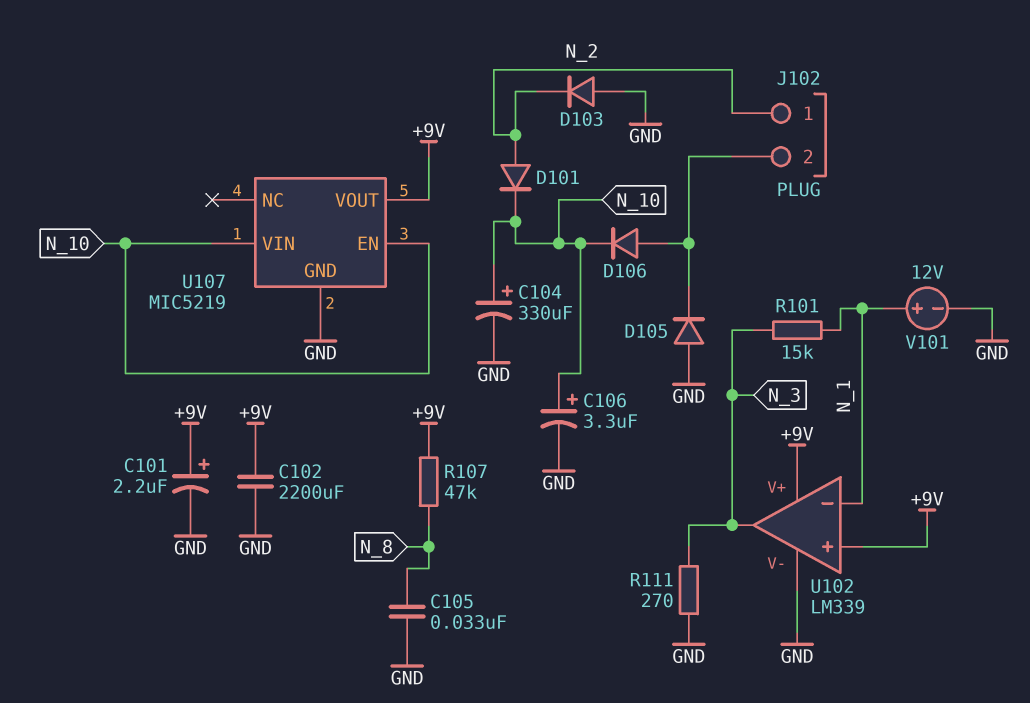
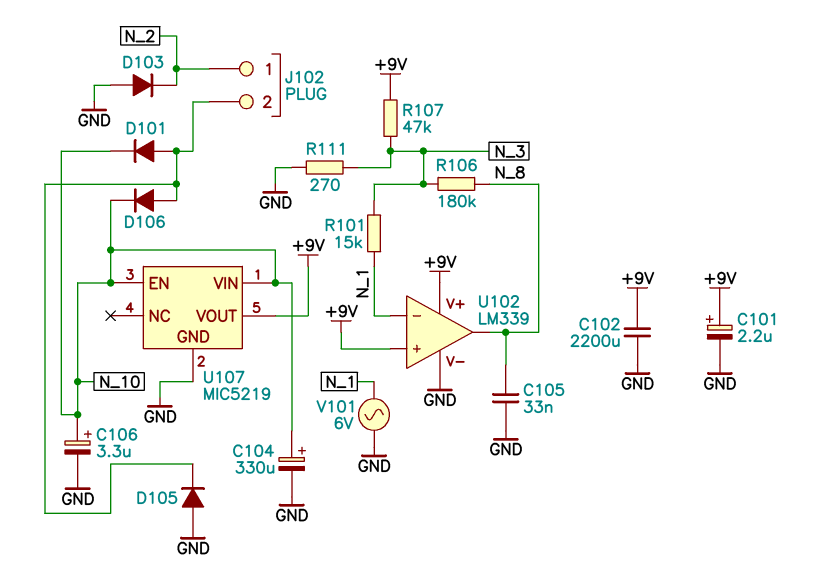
D101: diode (A N_2, K N_10) -> diode (A J102/2, K N_10)
R106: none -> 180k (N_3, N_8)
R107: 47k (+9V, N_8) -> 47k (+9V, N_3)
U102 pin out: N_3 -> N_8
V101: 12V (plus N_1, minus GND) -> AC 6V (GND, N_1)

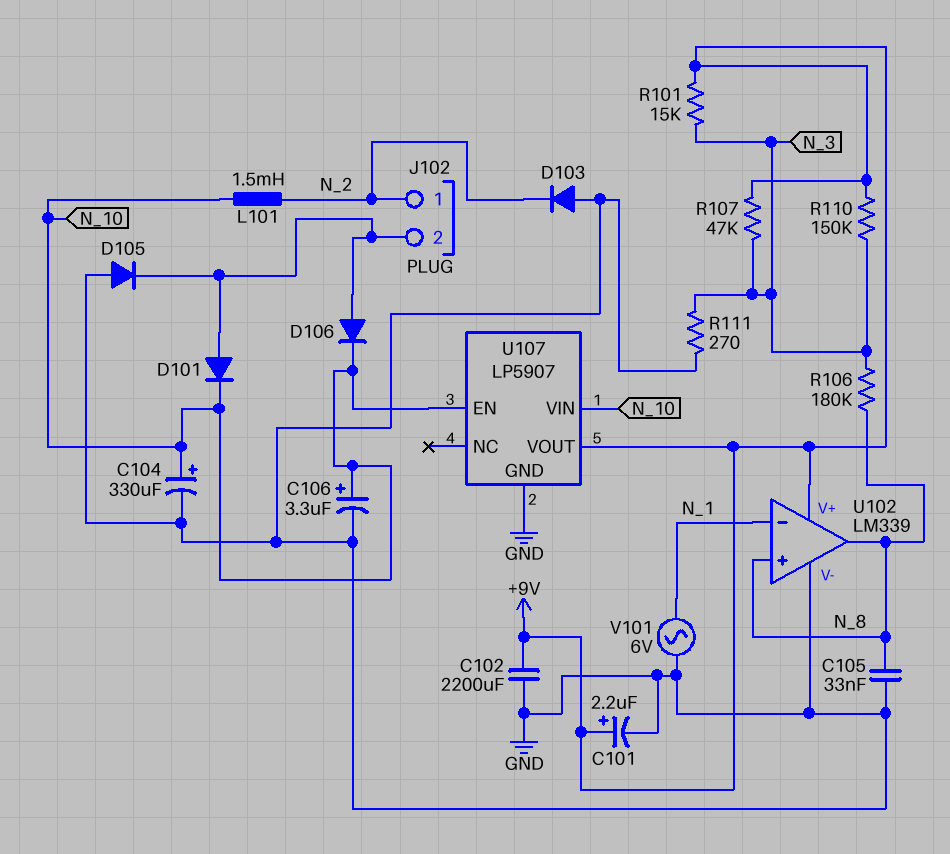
L101: none -> 1.5mH (N_2, N_10)
R101: 15k (N_1, N_3) -> 15k (+9V, N_3)
R110: none -> 150k (+9V, N_3)
U102 pin in+: +9V -> N_8
U107: MIC5219 -> LP5907

